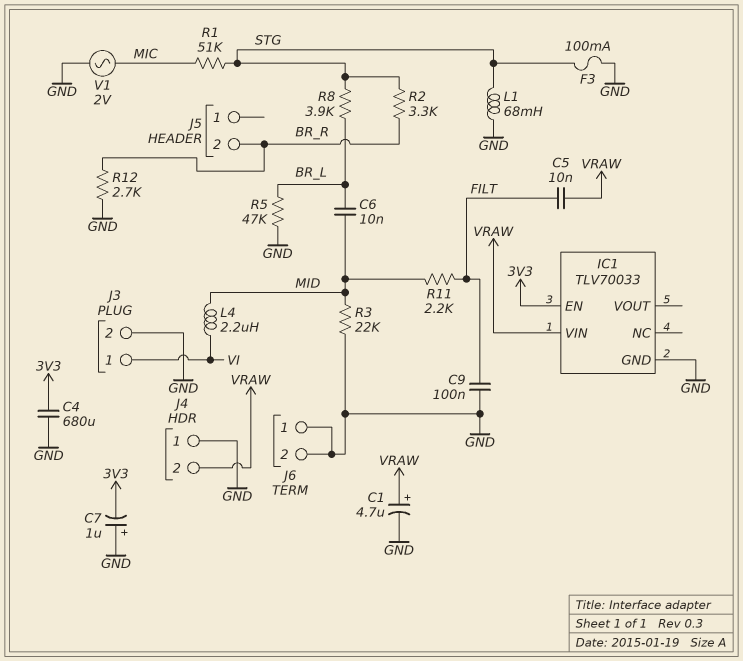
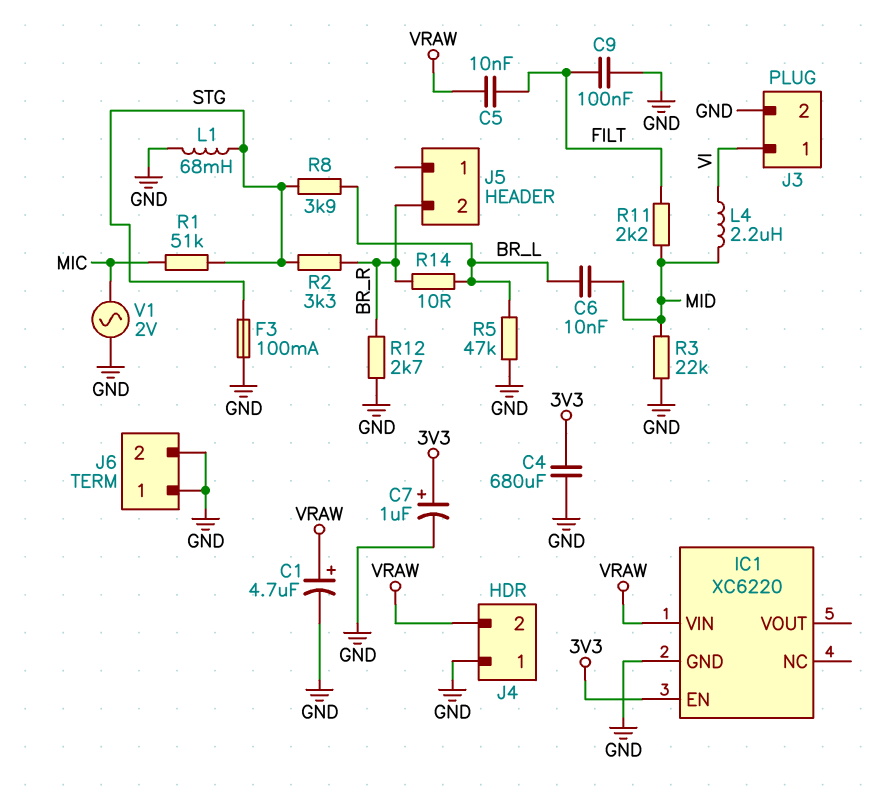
C7: 1uF (plus GND, minus 3V3) -> 1uF (plus 3V3, minus GND)
IC1: TLV70033 -> XC6220
R14: none -> 10 (BR_L, BR_R)

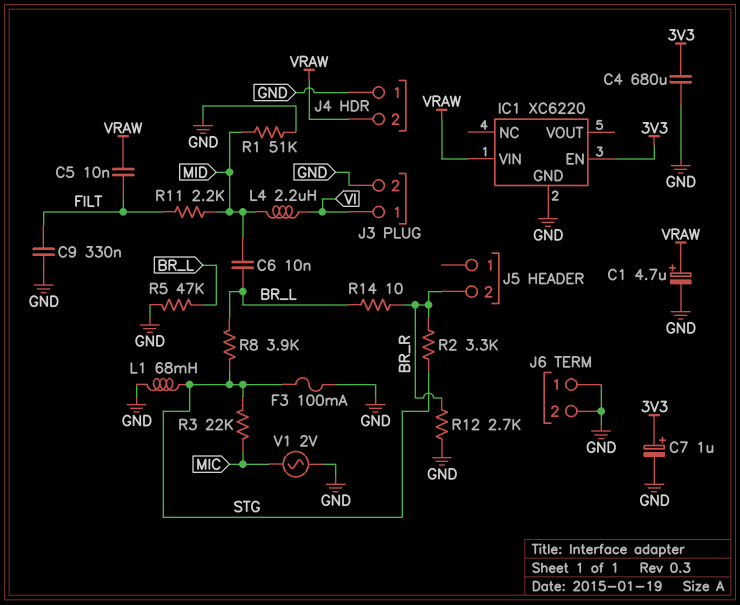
C9: 100nF (FILT, GND) -> 330nF (FILT, GND)
R1: 51k (MIC, STG) -> 51k (GND, MID)
R3: 22k (GND, MID) -> 22k (MIC, STG)

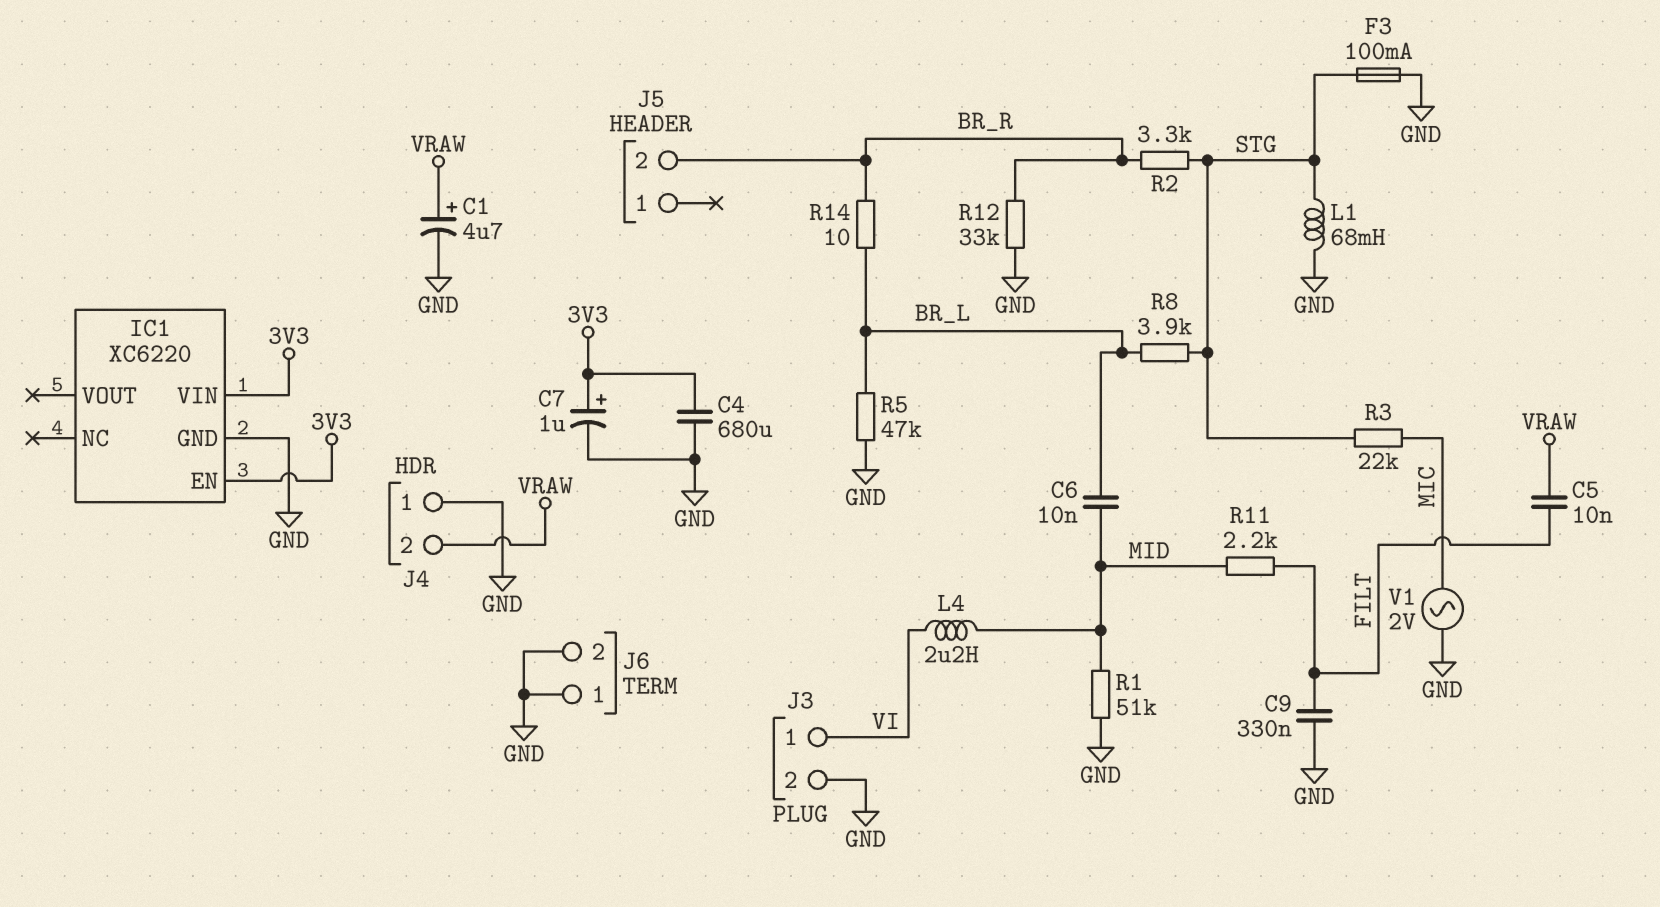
IC1 pin VIN: VRAW -> 3V3
R12: 2.7k (BR_R, GND) -> 33k (BR_R, GND)

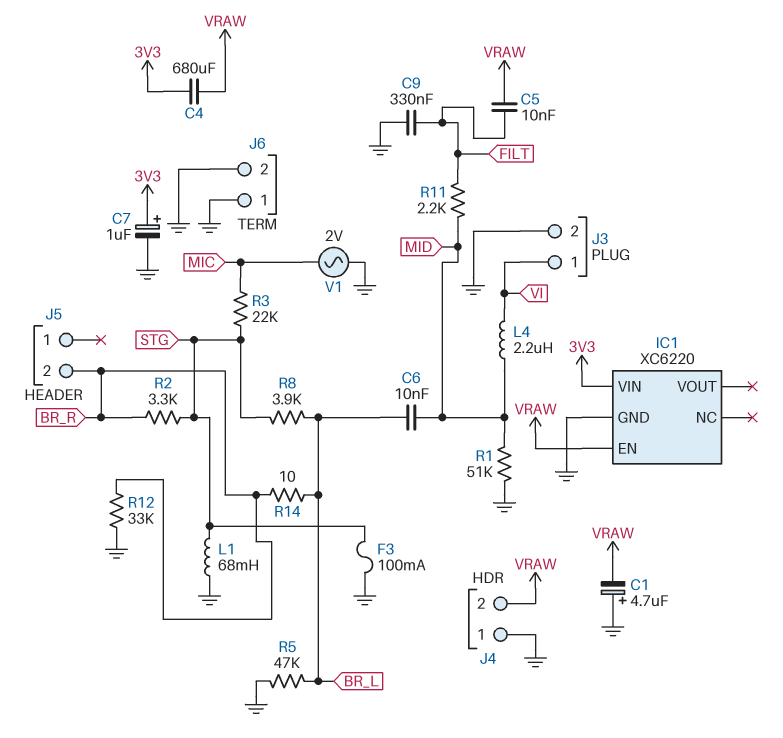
C1: 4.7uF (plus VRAW, minus GND) -> 4.7uF (plus GND, minus VRAW)
C4: 680uF (3V3, GND) -> 680uF (3V3, VRAW)
IC1 pin EN: 3V3 -> VRAW

